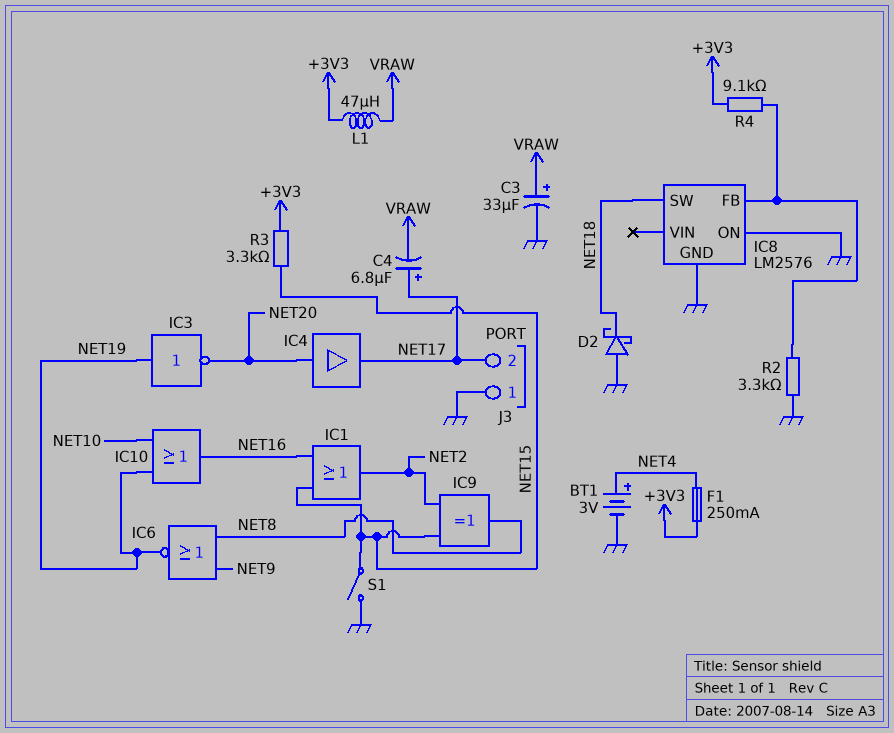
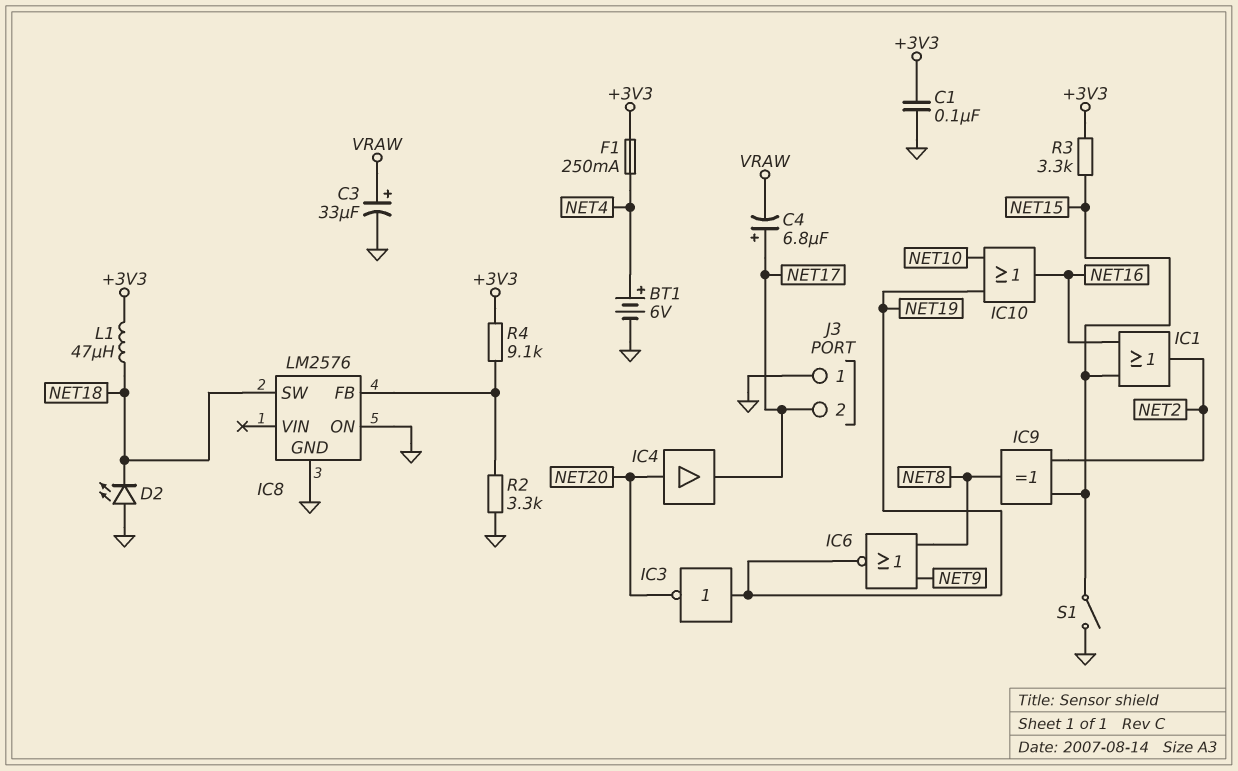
BT1: 3V (plus NET4, minus GND) -> 6V (plus NET4, minus GND)
C1: none -> 100nF (+3V3, GND)
D2: schottky (A GND, K NET18) -> LED (A GND, K NET18)
L1: 47uH (+3V3, VRAW) -> 47uH (+3V3, NET18)

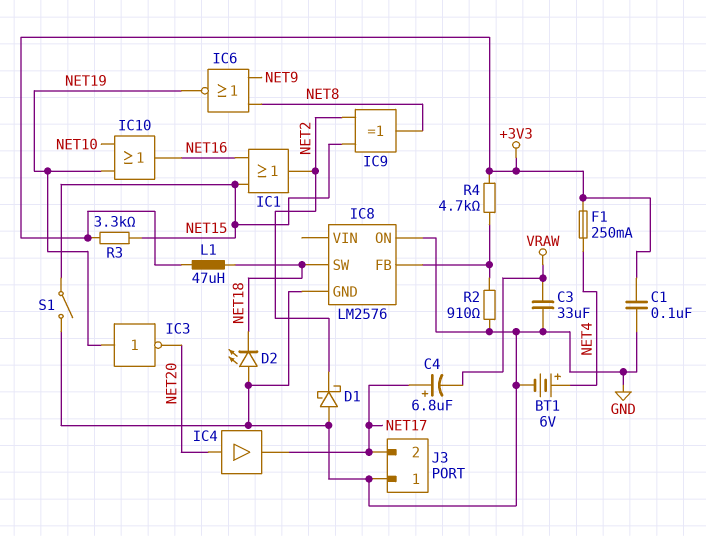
C3: 33uF (plus VRAW, minus GND) -> 33uF (GND, VRAW)
D1: none -> schottky (A GND, K NET2)
R2: 3.3k (GND, IC8/FB) -> 910 (GND, IC8/FB)
R4: 9.1k (+3V3, IC8/FB) -> 4.7k (+3V3, IC8/FB)

